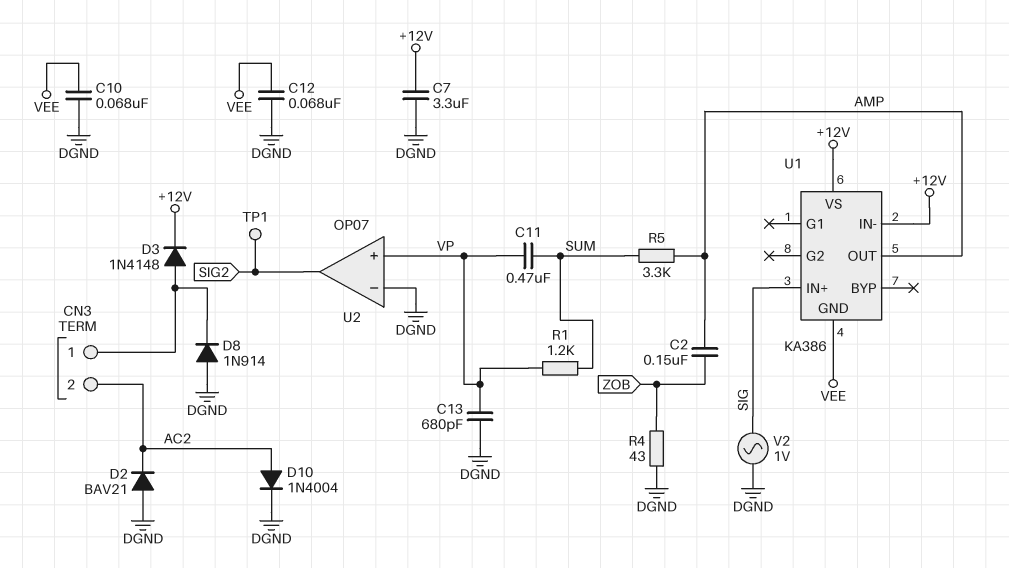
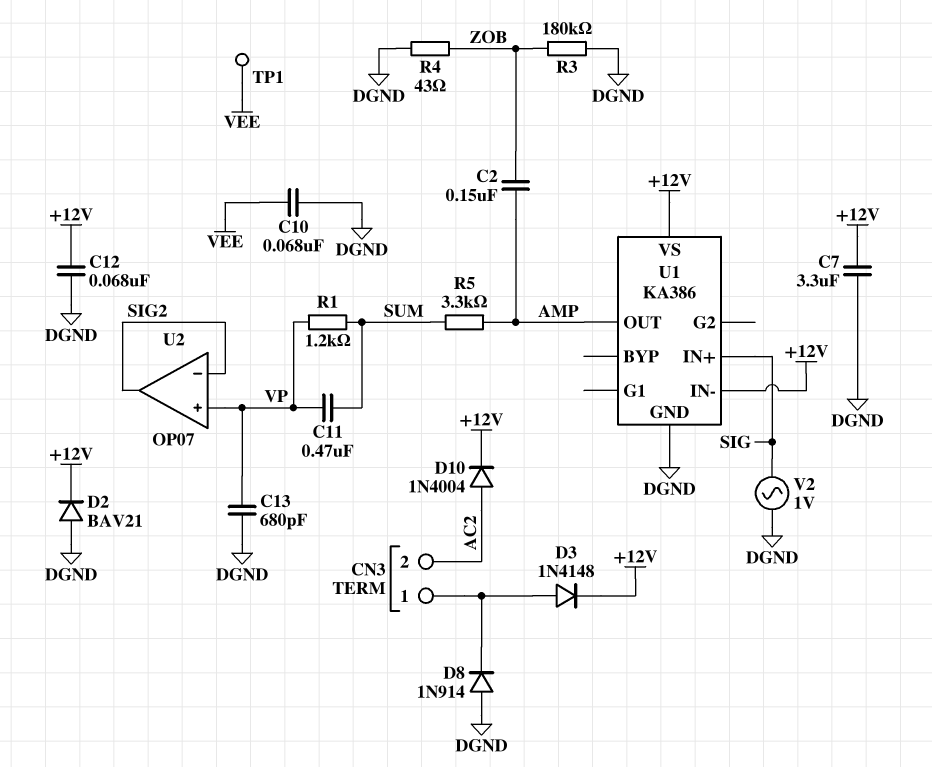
C12: 68nF (DGND, VEE) -> 68nF (+12V, DGND)
D2: diode BAV21 (A DGND, K AC2) -> diode BAV21 (A DGND, K +12V)
D10: diode 1N4004 (A AC2, K DGND) -> diode 1N4004 (A AC2, K +12V)
R3: none -> 180k (DGND, ZOB)
TP1: test point (SIG2) -> test point (VEE)
U1 pin GND: VEE -> DGND
U2 pin in-: DGND -> SIG2

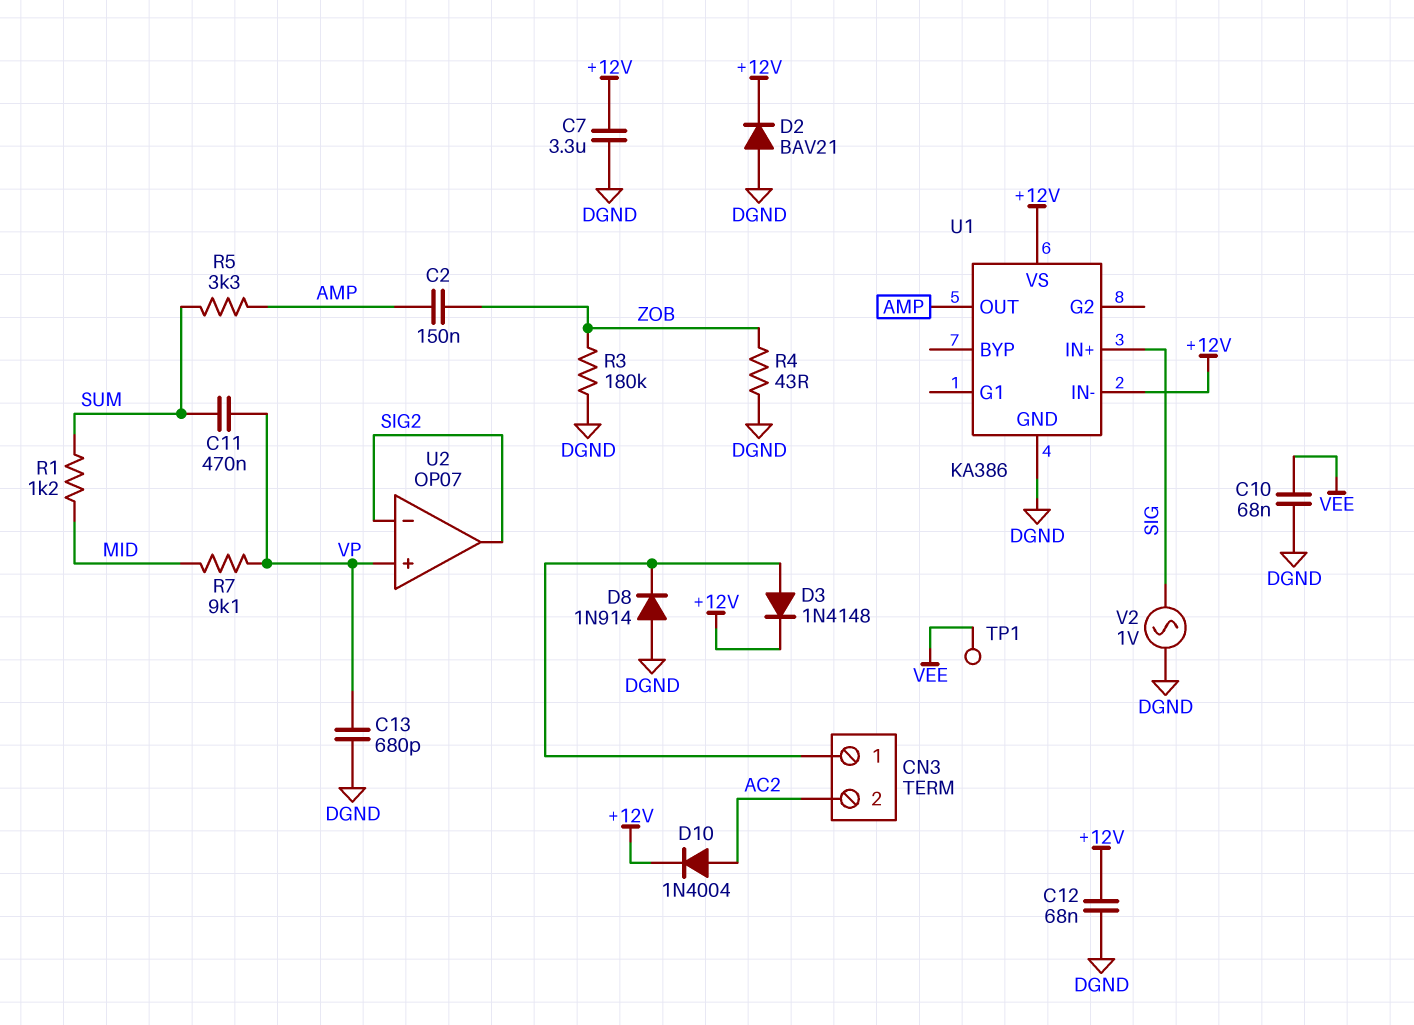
R1: 1.2k (SUM, VP) -> 1.2k (MID, SUM)
R7: none -> 9.1k (MID, VP)

